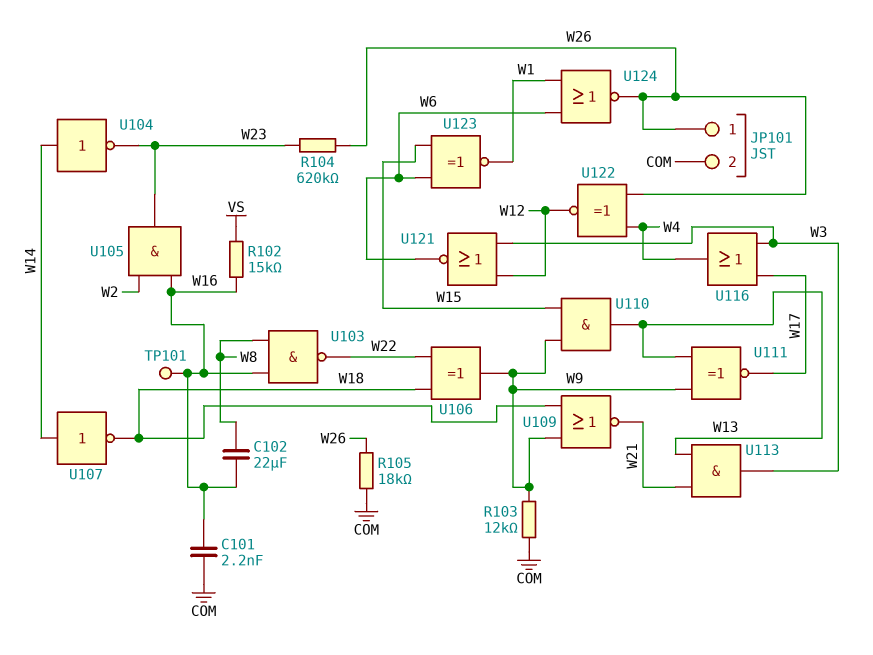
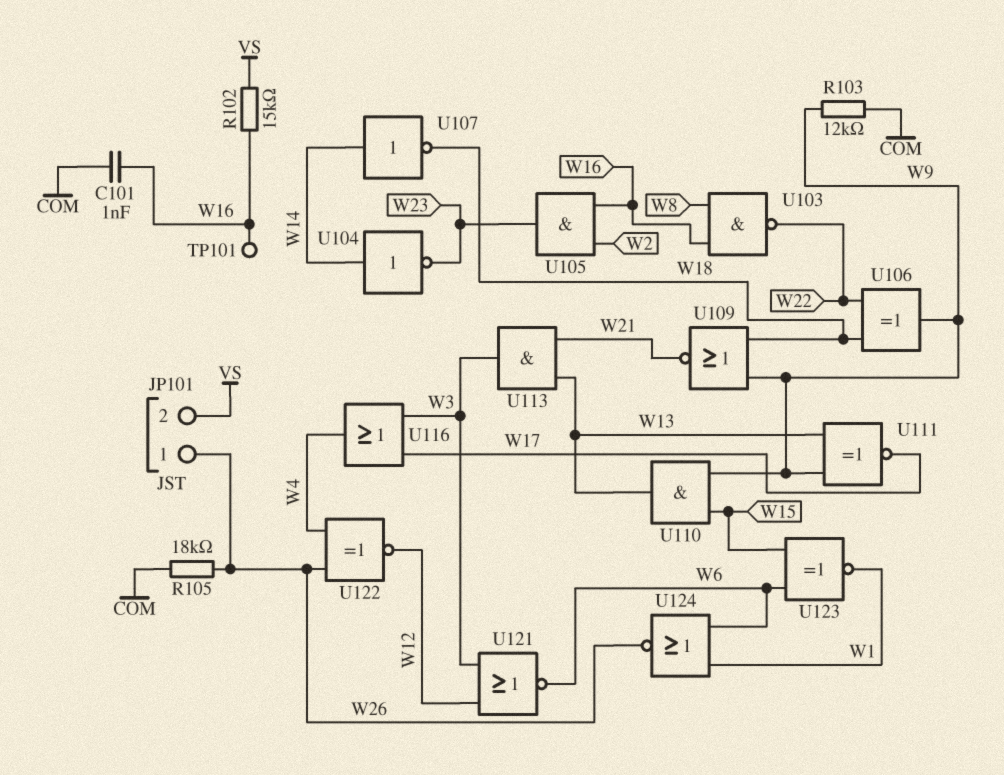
C101: 2.2nF (COM, W16) -> 1nF (COM, W16)
C102: 22uF (W8, W16) -> none
JP101 pin 2: COM -> VS
R104: 620k (W23, W26) -> none

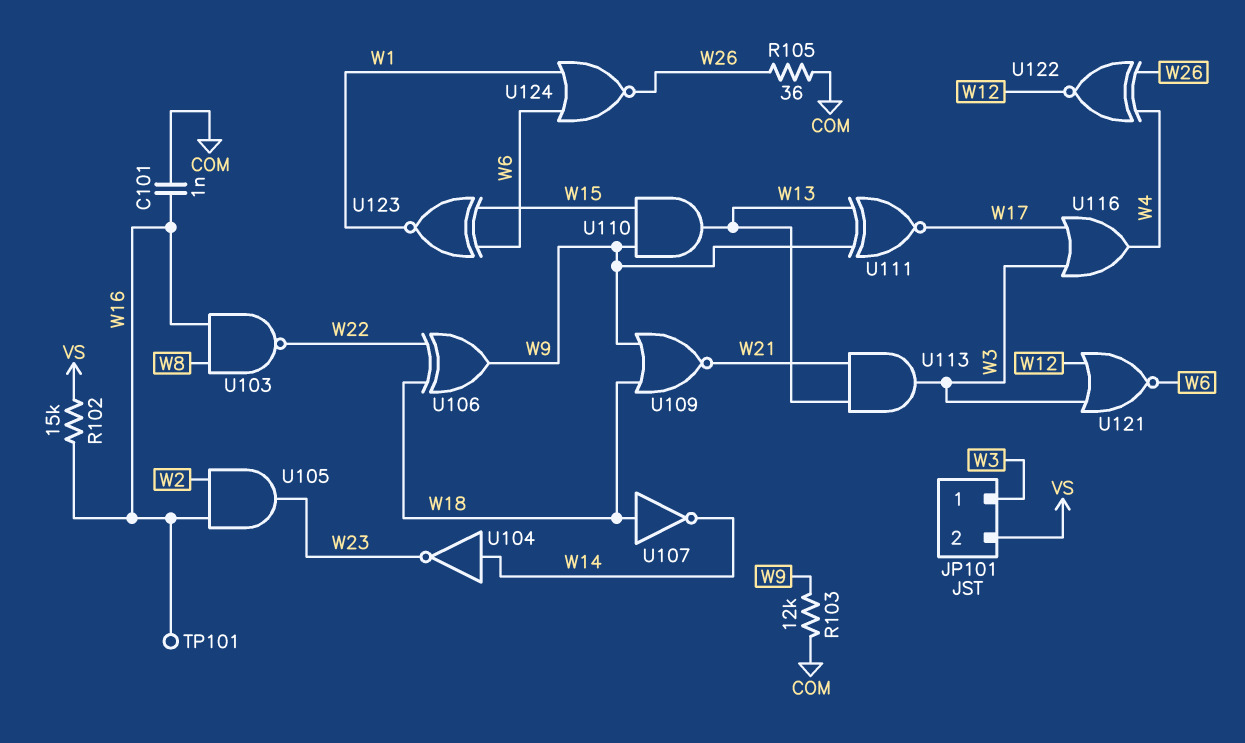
JP101 pin 1: W26 -> W3
R105: 18k (COM, W26) -> 36 (COM, W26)
U107: NOT (in W14, out W18) -> NOT (in W18, out W14)

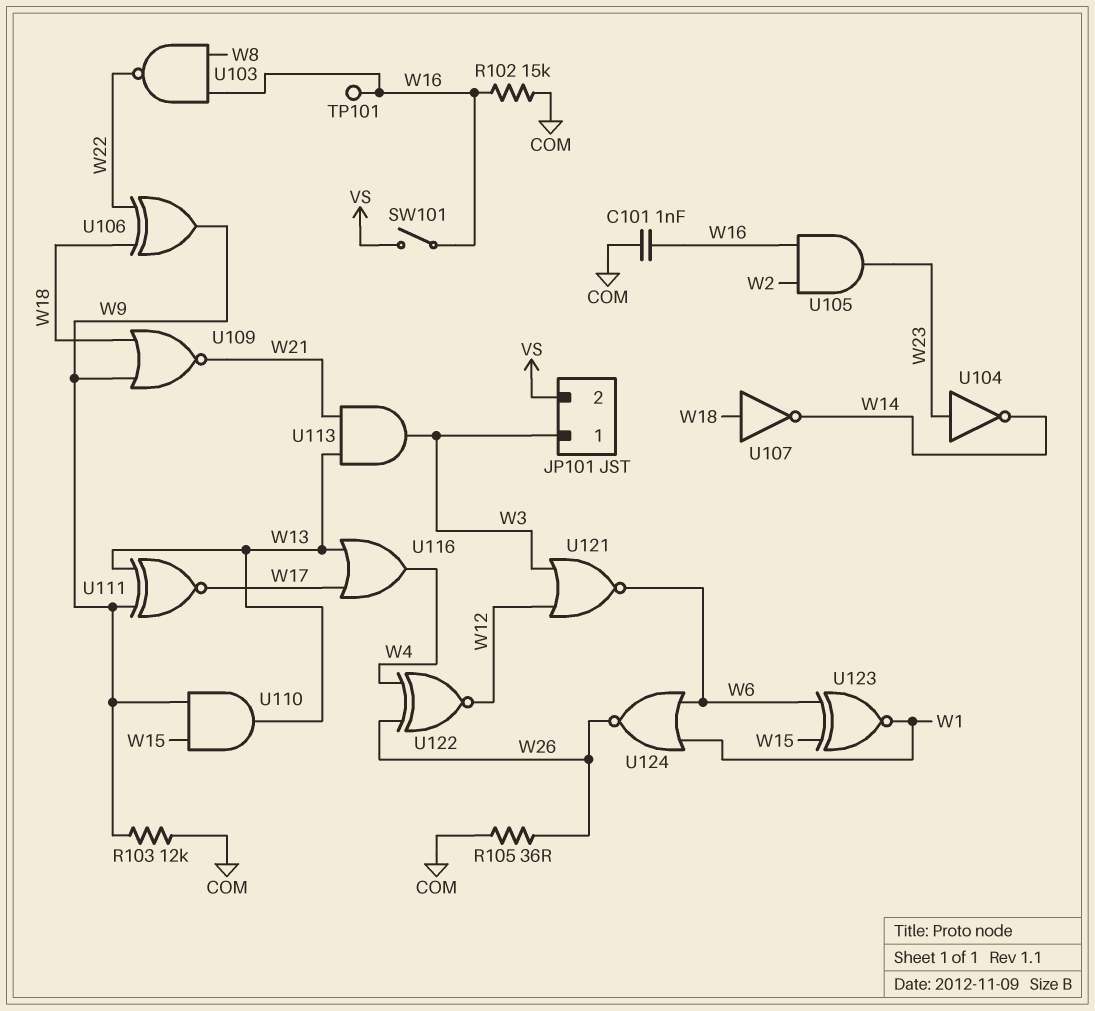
R102: 15k (VS, W16) -> 15k (COM, W16)
SW101: none -> switch (VS, W16)
U104: NOT (in W14, out W23) -> NOT (in W23, out W14)
U116: OR (in W3, in W17, out W4) -> OR (in W13, in W17, out W4)

